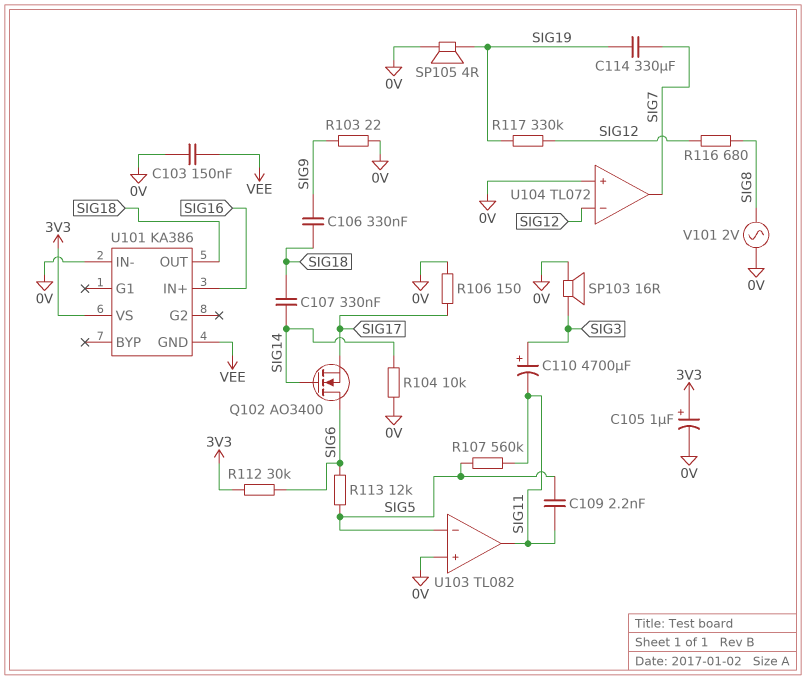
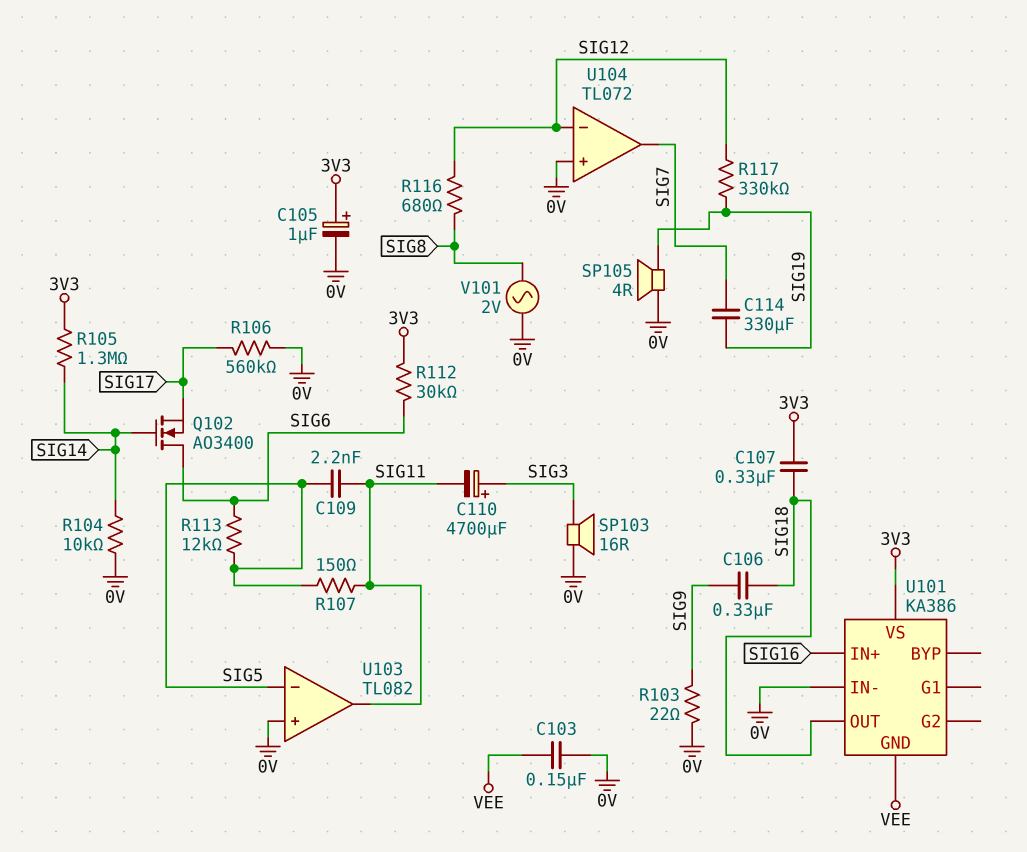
C107: 330nF (SIG14, SIG18) -> 330nF (3V3, SIG18)
R105: none -> 1.3M (3V3, SIG14)
R106: 150 (0V, SIG17) -> 560k (0V, SIG17)
R107: 560k (SIG5, SIG11) -> 150 (SIG5, SIG11)

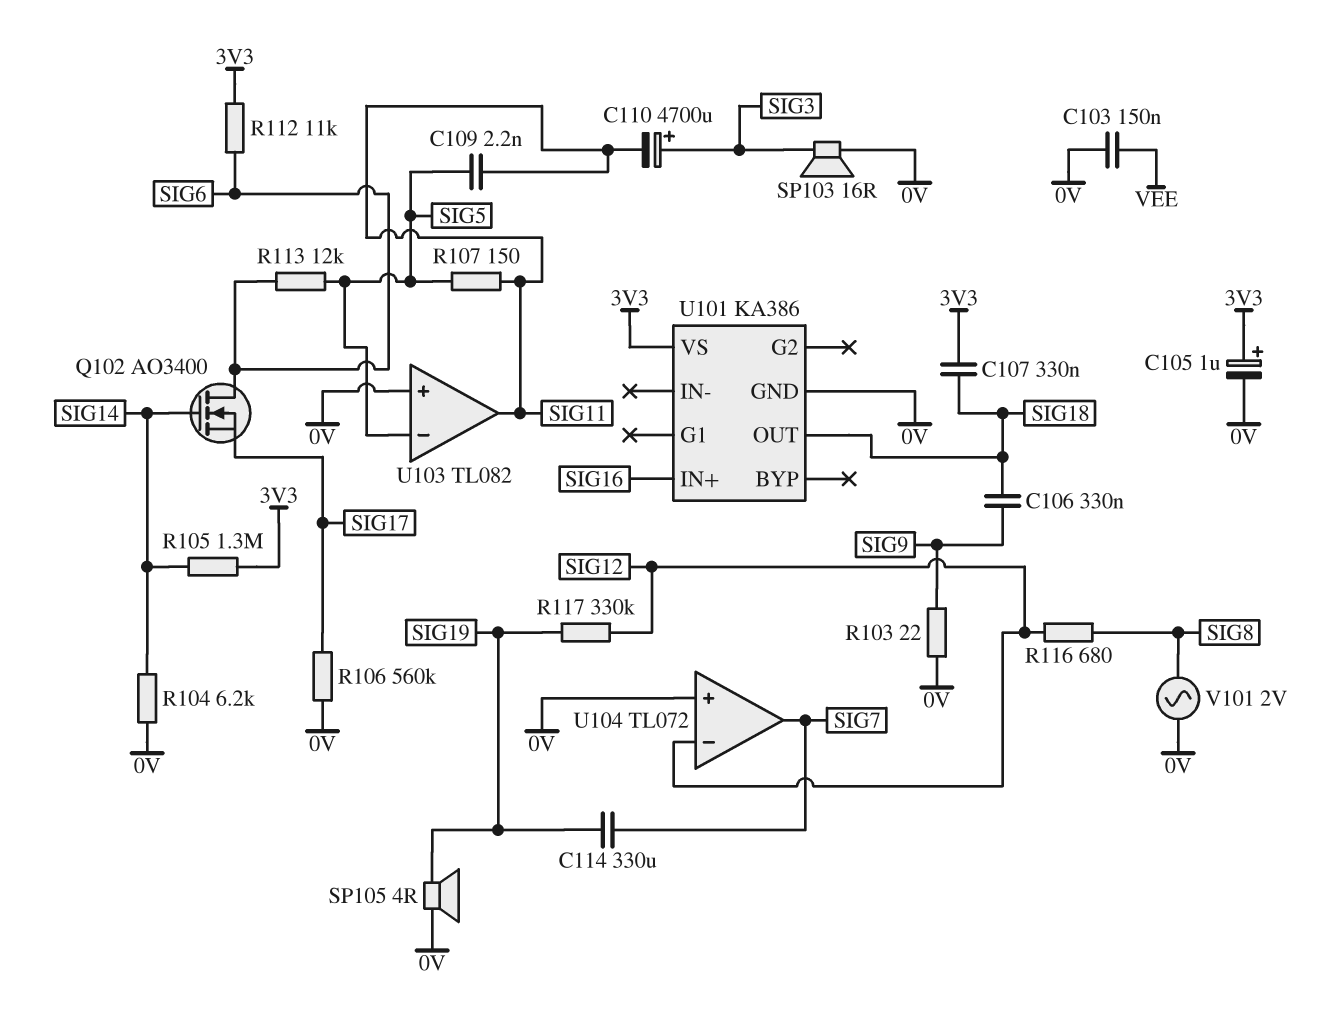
R104: 10k (0V, SIG14) -> 6.2k (0V, SIG14)
R112: 30k (3V3, SIG6) -> 11k (3V3, SIG6)
U101 pin GND: VEE -> 0V
U101 pin IN-: 0V -> none

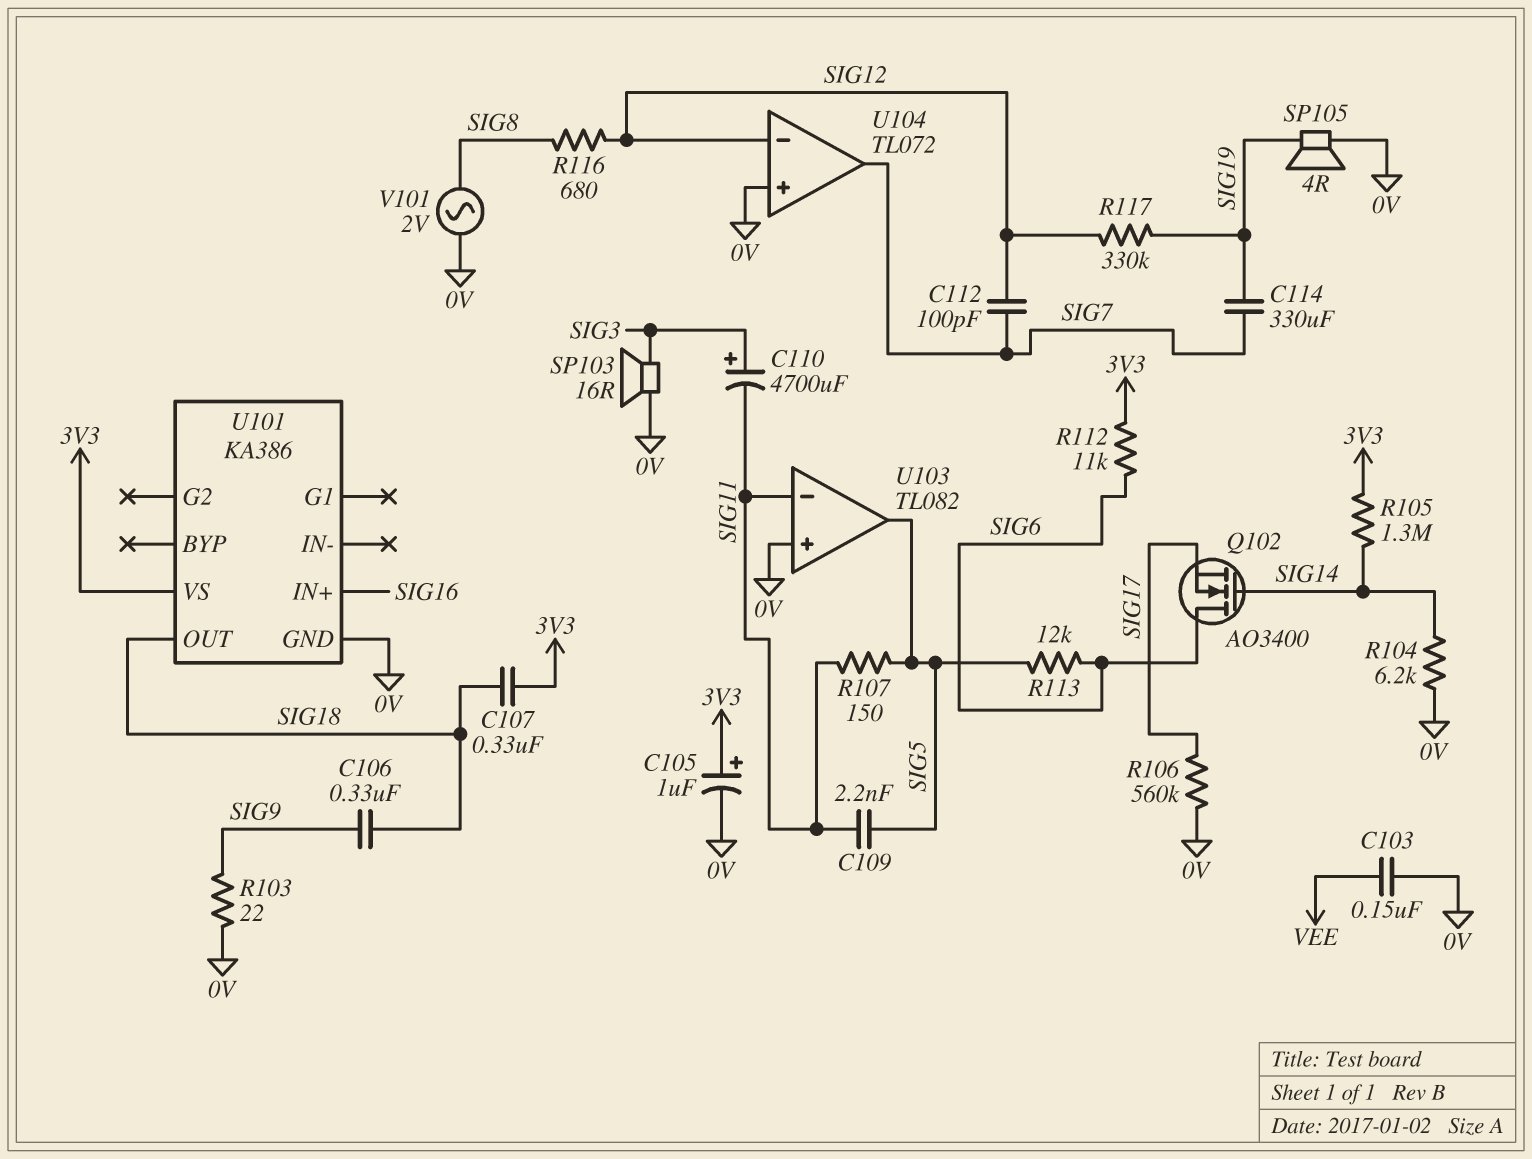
C112: none -> 100pF (SIG7, SIG12)
U103 pin in-: SIG5 -> SIG11
U103 pin out: SIG11 -> SIG5

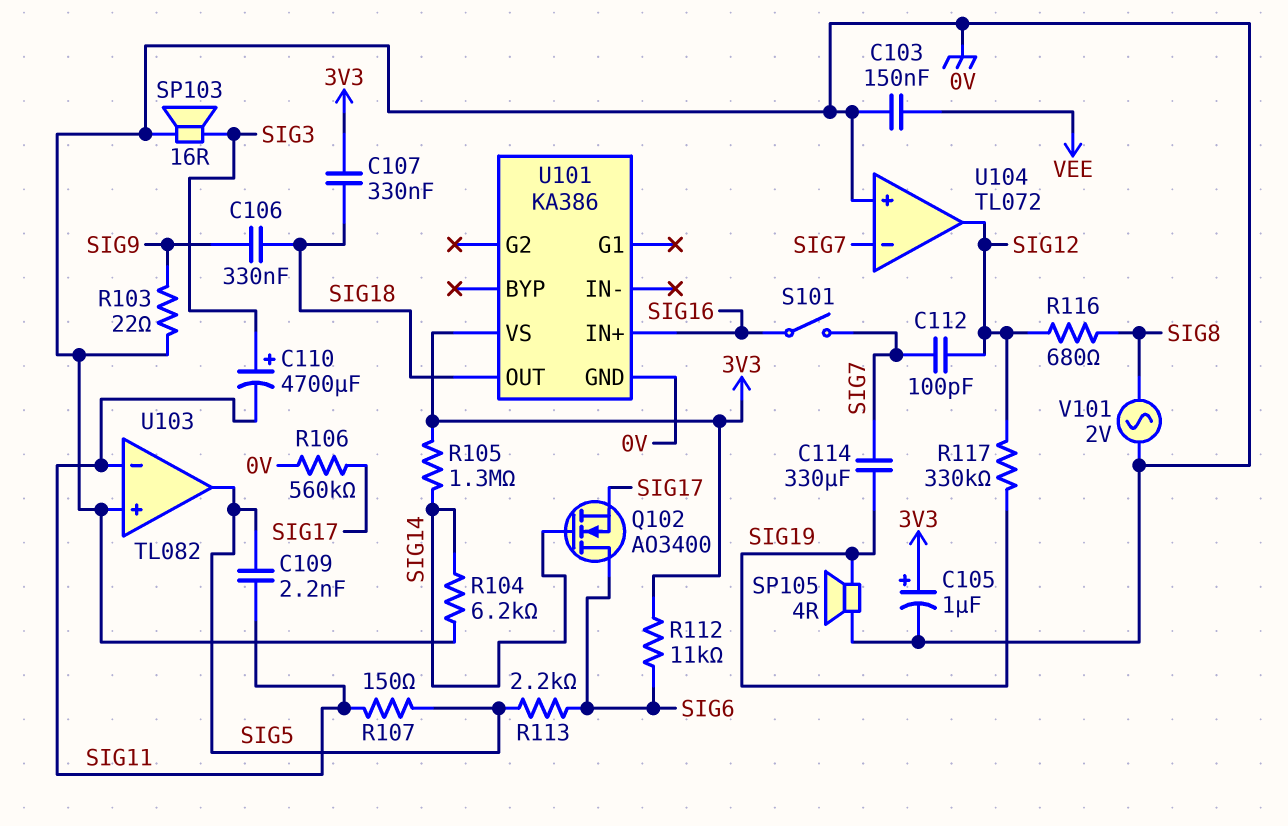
R113: 12k (SIG5, SIG6) -> 2.2k (SIG5, SIG6)
S101: none -> switch (SIG7, SIG16)
U104 pin in-: SIG12 -> SIG7
U104 pin out: SIG7 -> SIG12

